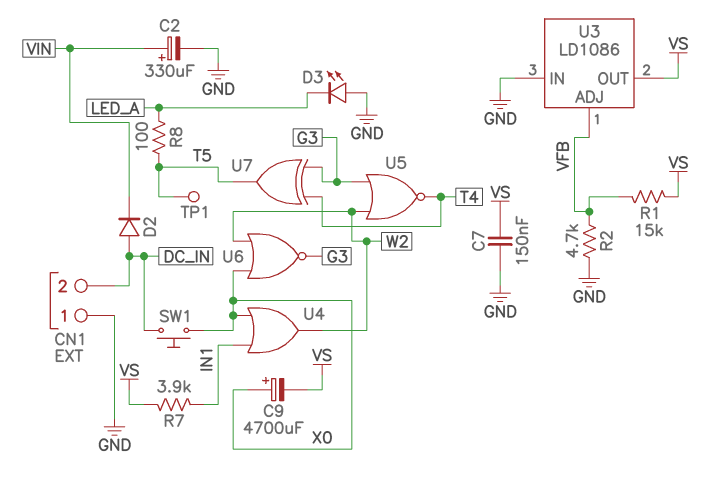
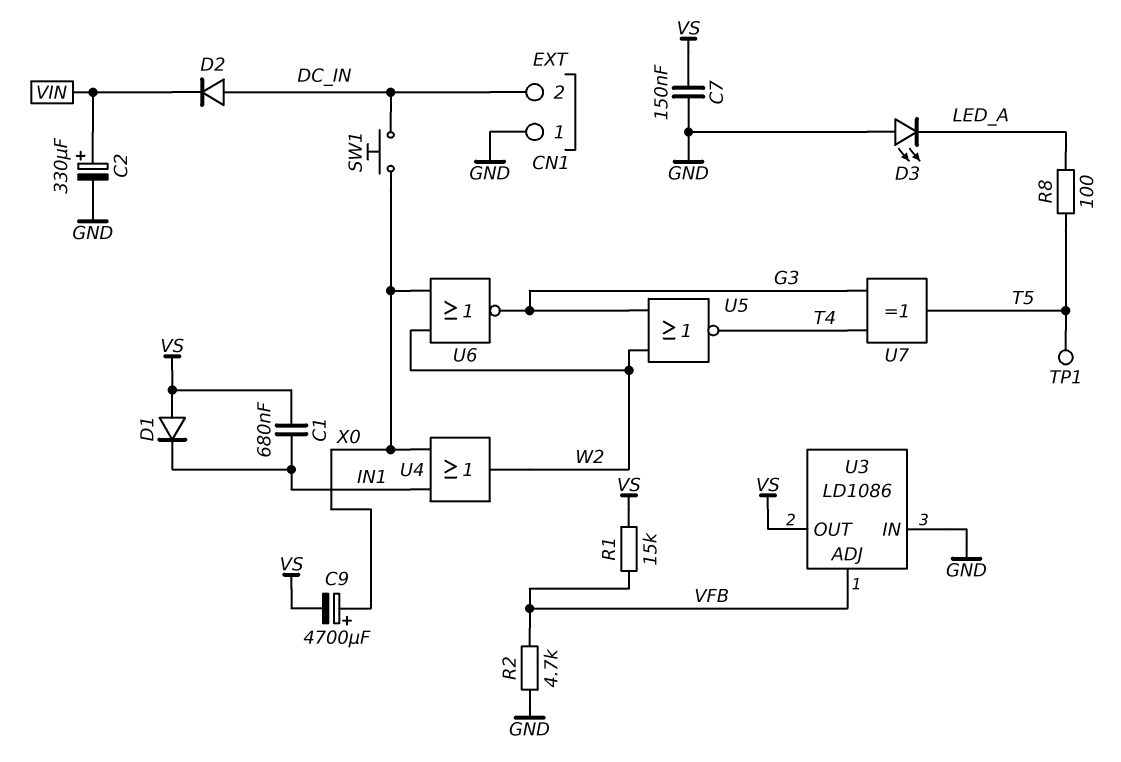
C1: none -> 680nF (IN1, VS)
D1: none -> diode (A VS, K IN1)
R7: 3.9k (IN1, VS) -> none

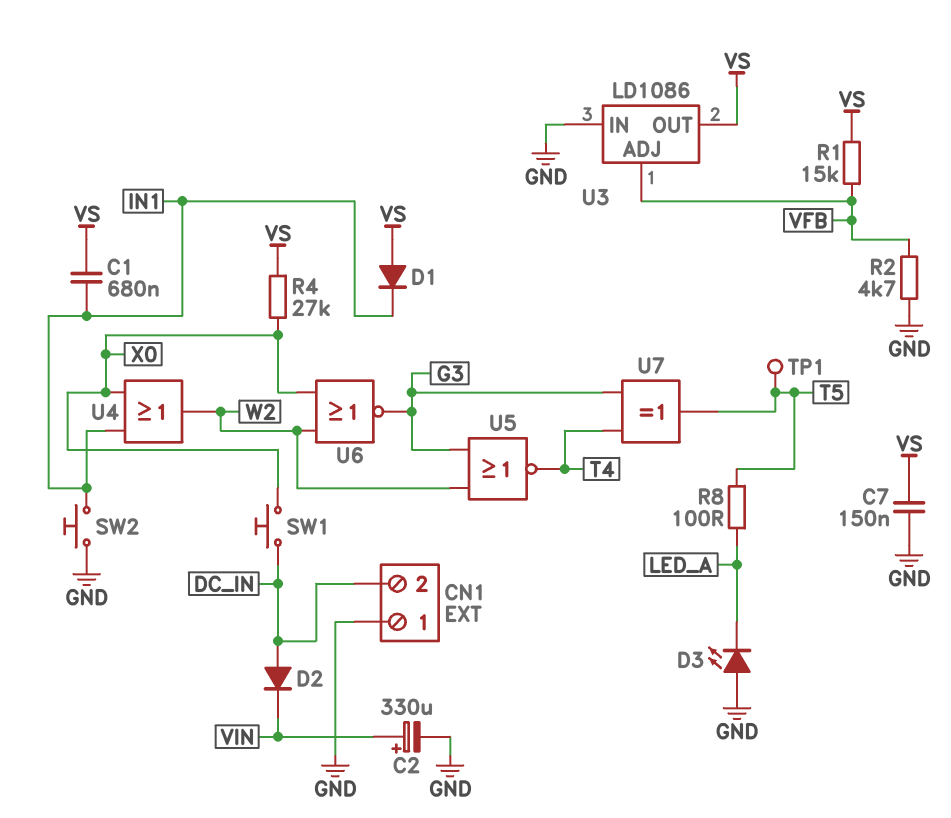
C9: 4700uF (plus X0, minus VS) -> none
R4: none -> 27k (VS, X0)
SW2: none -> button (GND, IN1)

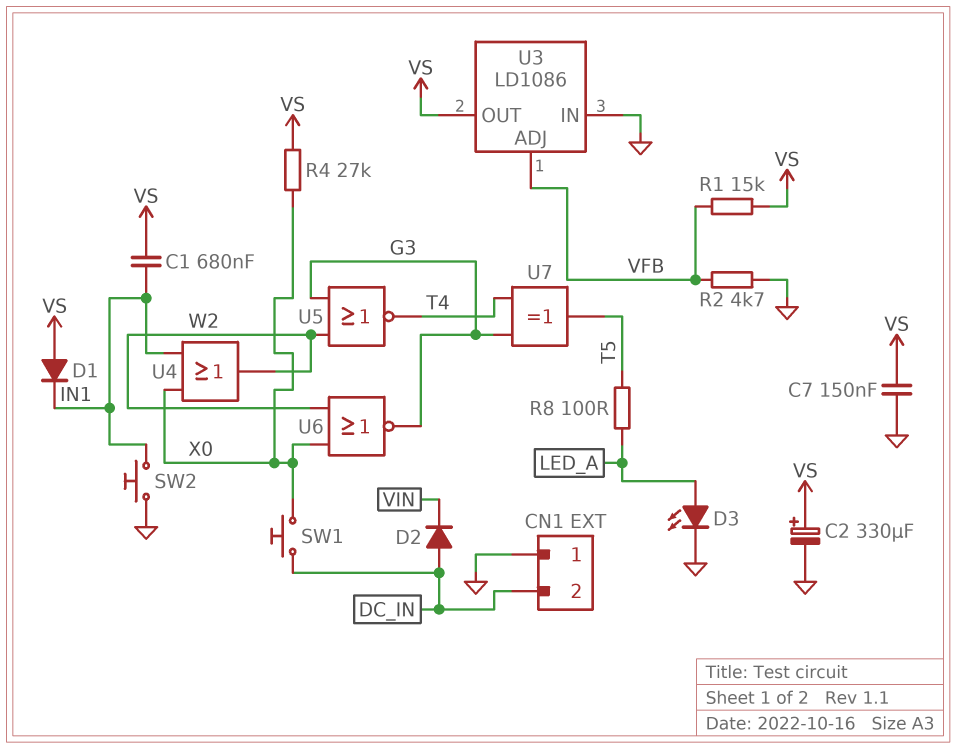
C2: 330uF (plus VIN, minus GND) -> 330uF (plus VS, minus GND)
D3: LED (A GND, K LED_A) -> LED (A LED_A, K GND)
TP1: test point (T5) -> none

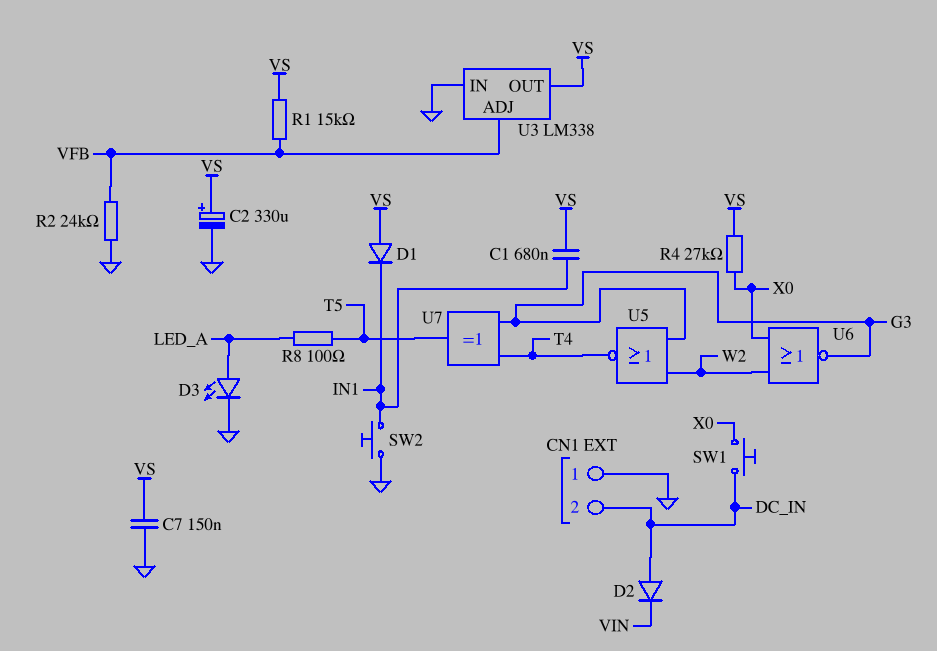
R2: 4.7k (GND, VFB) -> 24k (GND, VFB)
U3: LD1086 -> LM338
U4: OR (in IN1, in X0, out W2) -> none

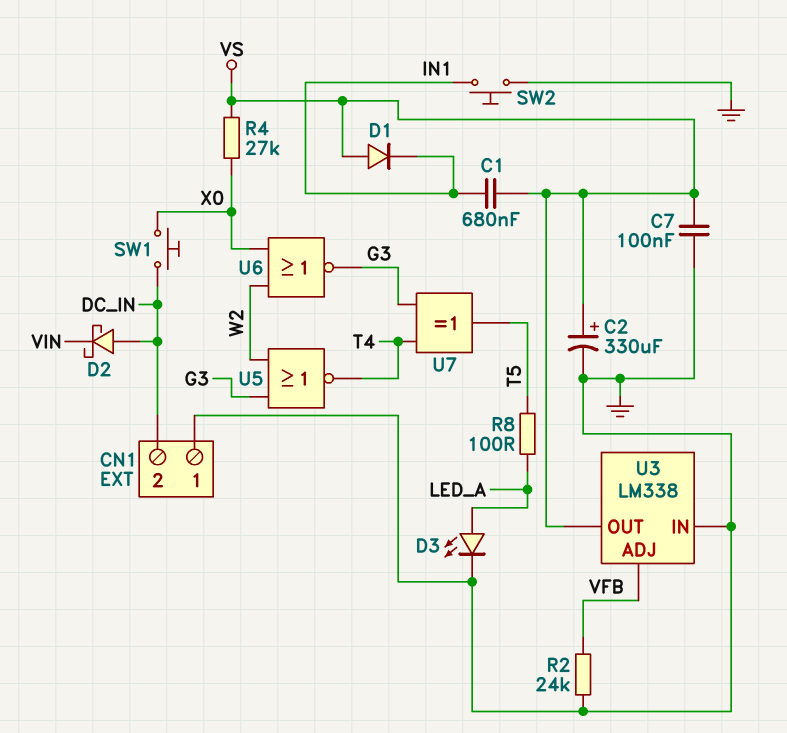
C7: 150nF (GND, VS) -> 100nF (GND, VS)
D2: diode (A DC_IN, K VIN) -> schottky (A DC_IN, K VIN)
R1: 15k (VFB, VS) -> none

